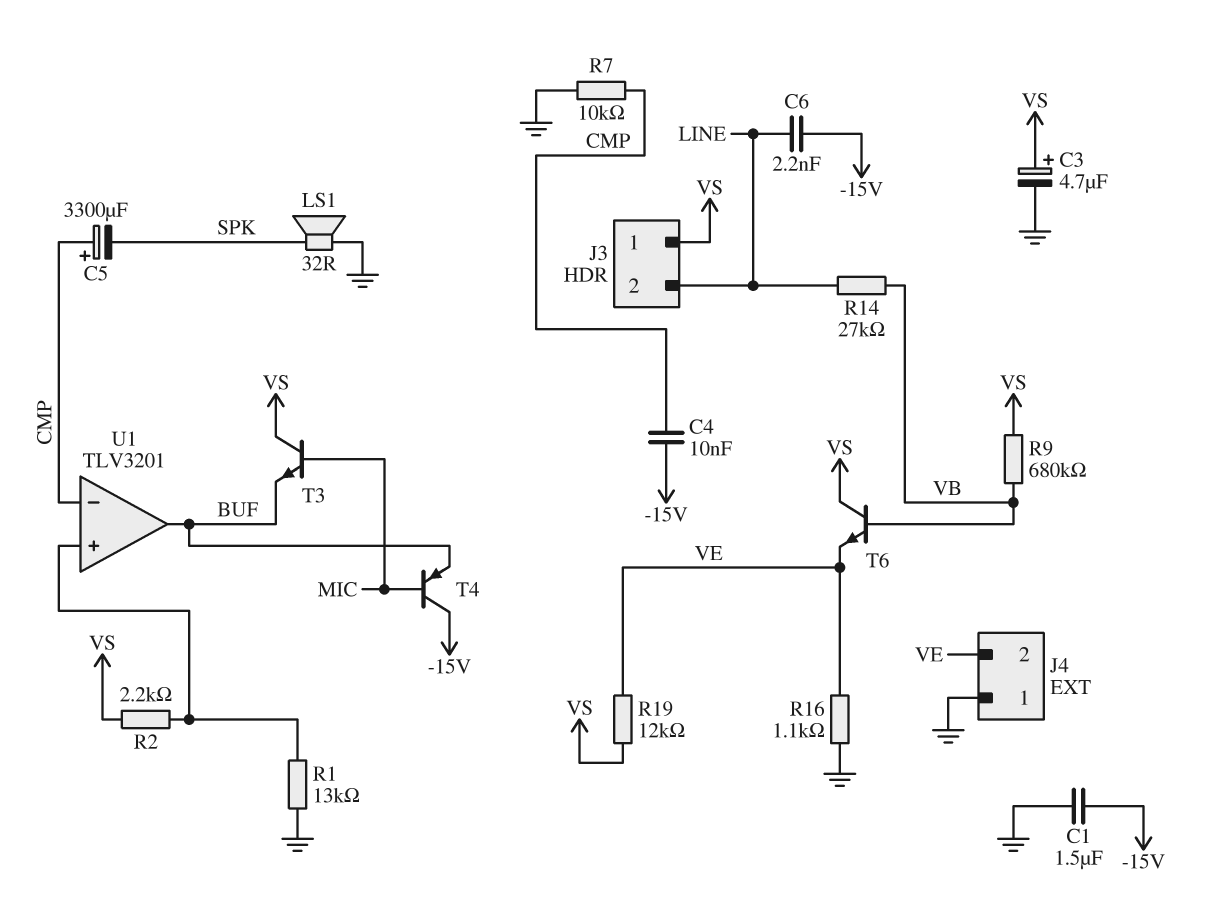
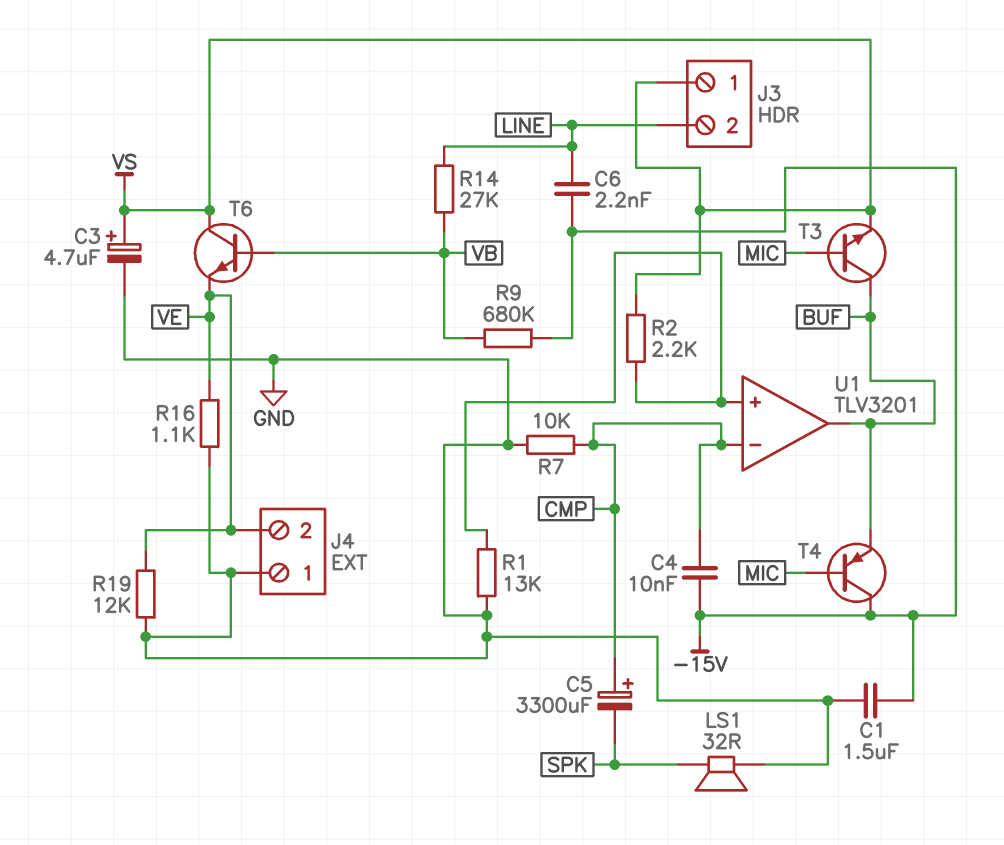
R9: 680k (VB, VS) -> 680k (-15V, VB)
R19: 12k (VE, VS) -> 12k (GND, VE)
T3: NPN (B MIC, C VS, E BUF) -> NPN (B MIC, C BUF, E VS)

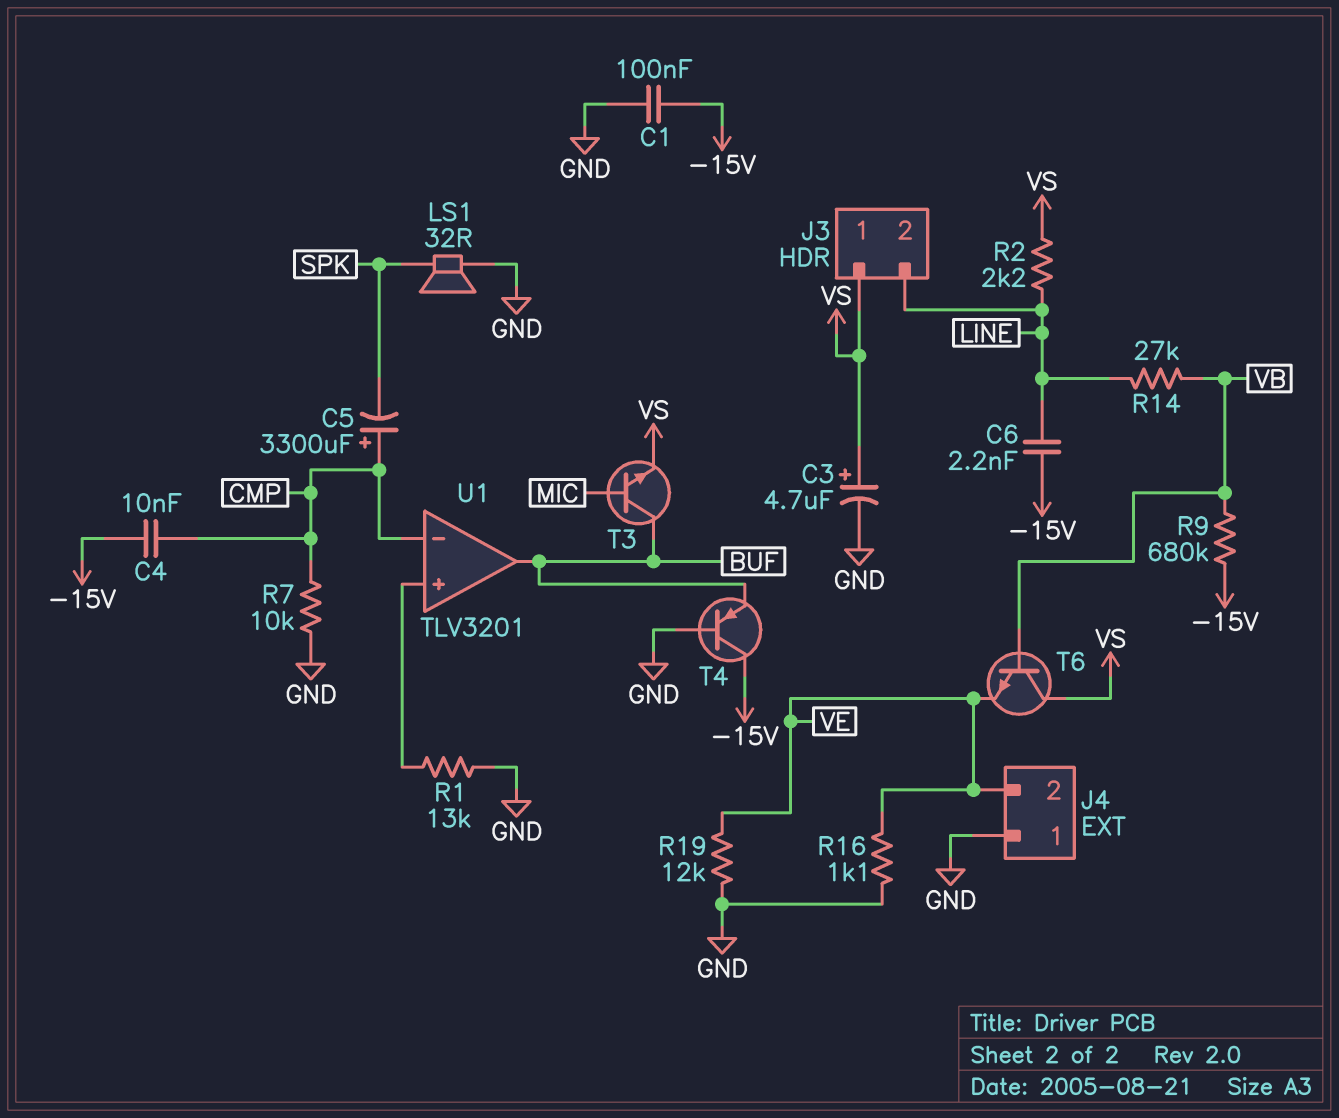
C1: 1.5uF (-15V, GND) -> 100nF (-15V, GND)
R2: 2.2k (U1/in+, VS) -> 2.2k (LINE, VS)
T4: PNP (B MIC, C -15V, E BUF) -> PNP (B GND, C -15V, E BUF)

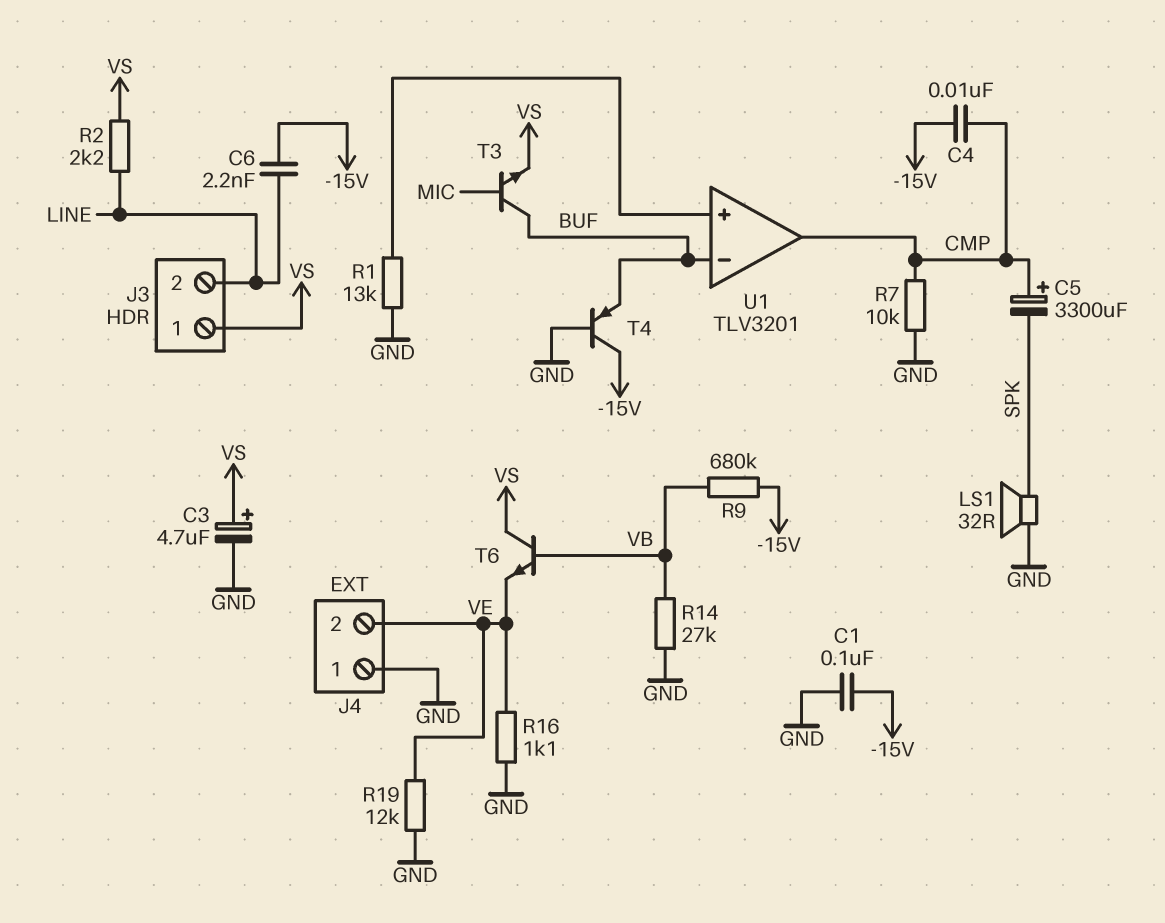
R14: 27k (LINE, VB) -> 27k (GND, VB)
U1 pin in-: CMP -> BUF
U1 pin out: BUF -> CMP

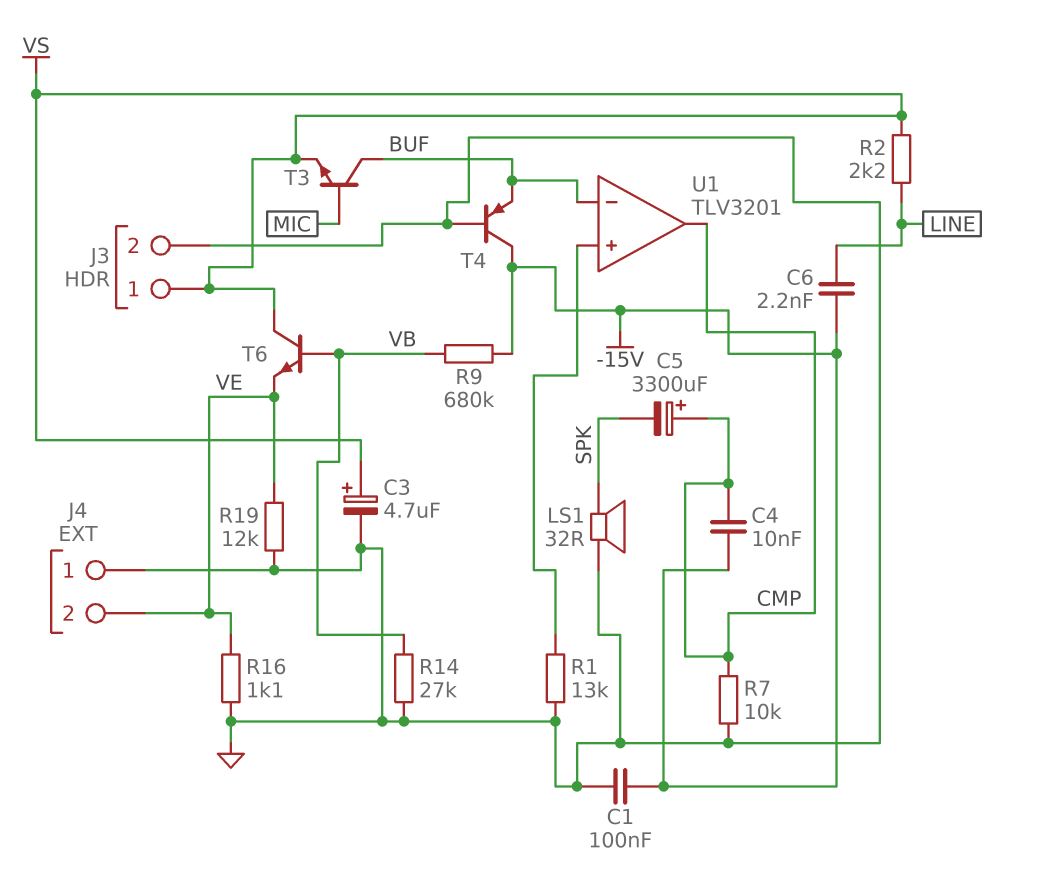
J3 pin 2: LINE -> GND

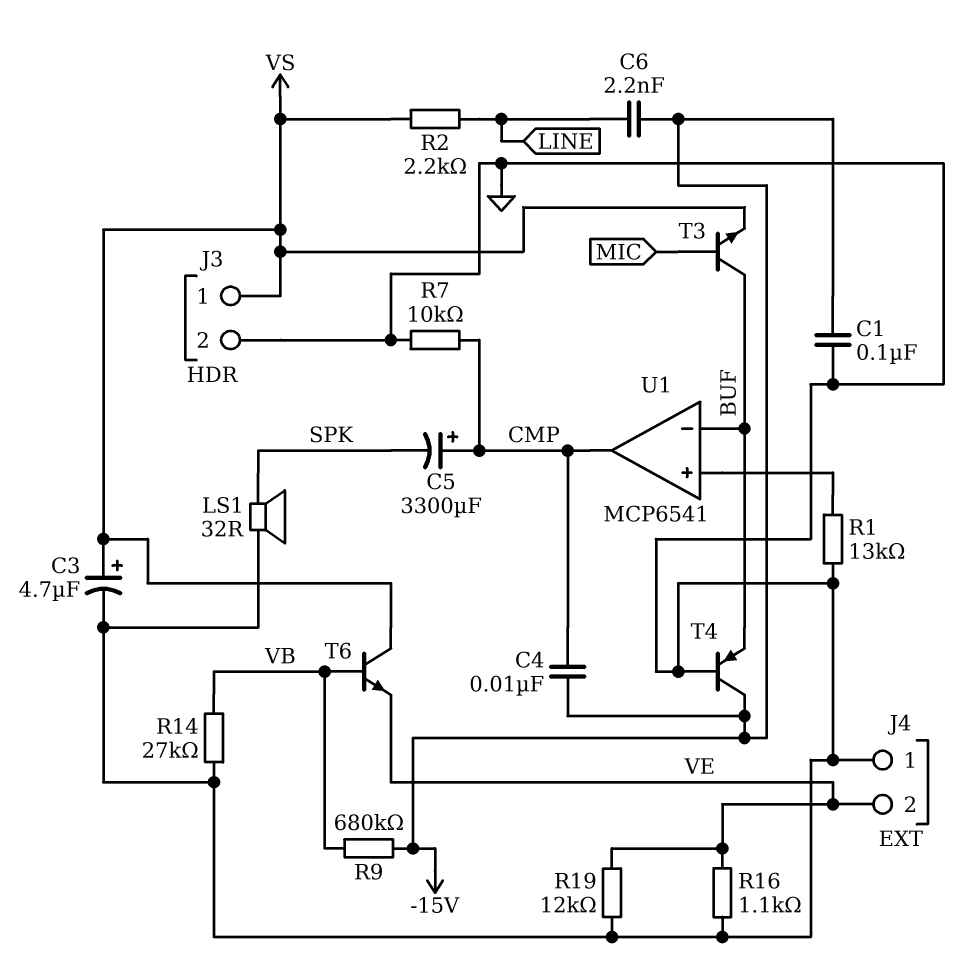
U1: TLV3201 -> MCP6541

